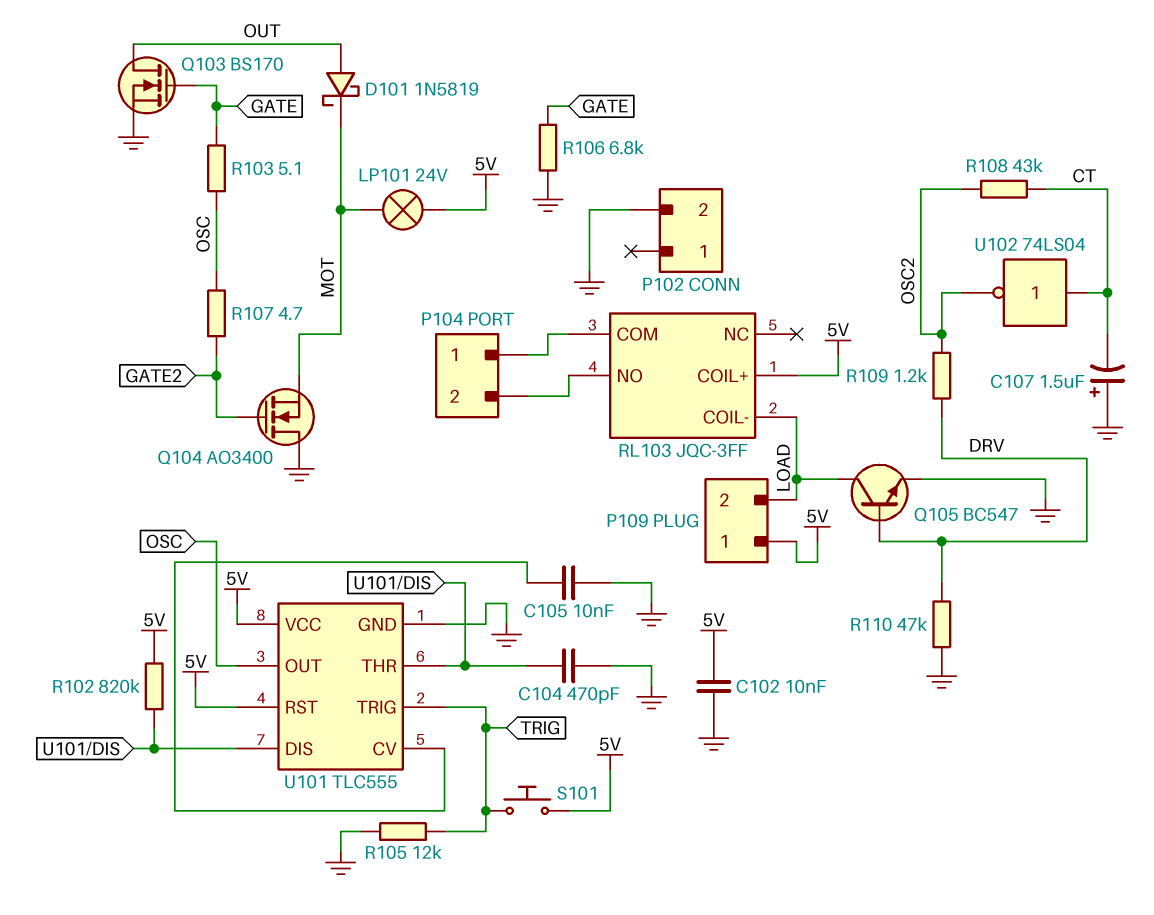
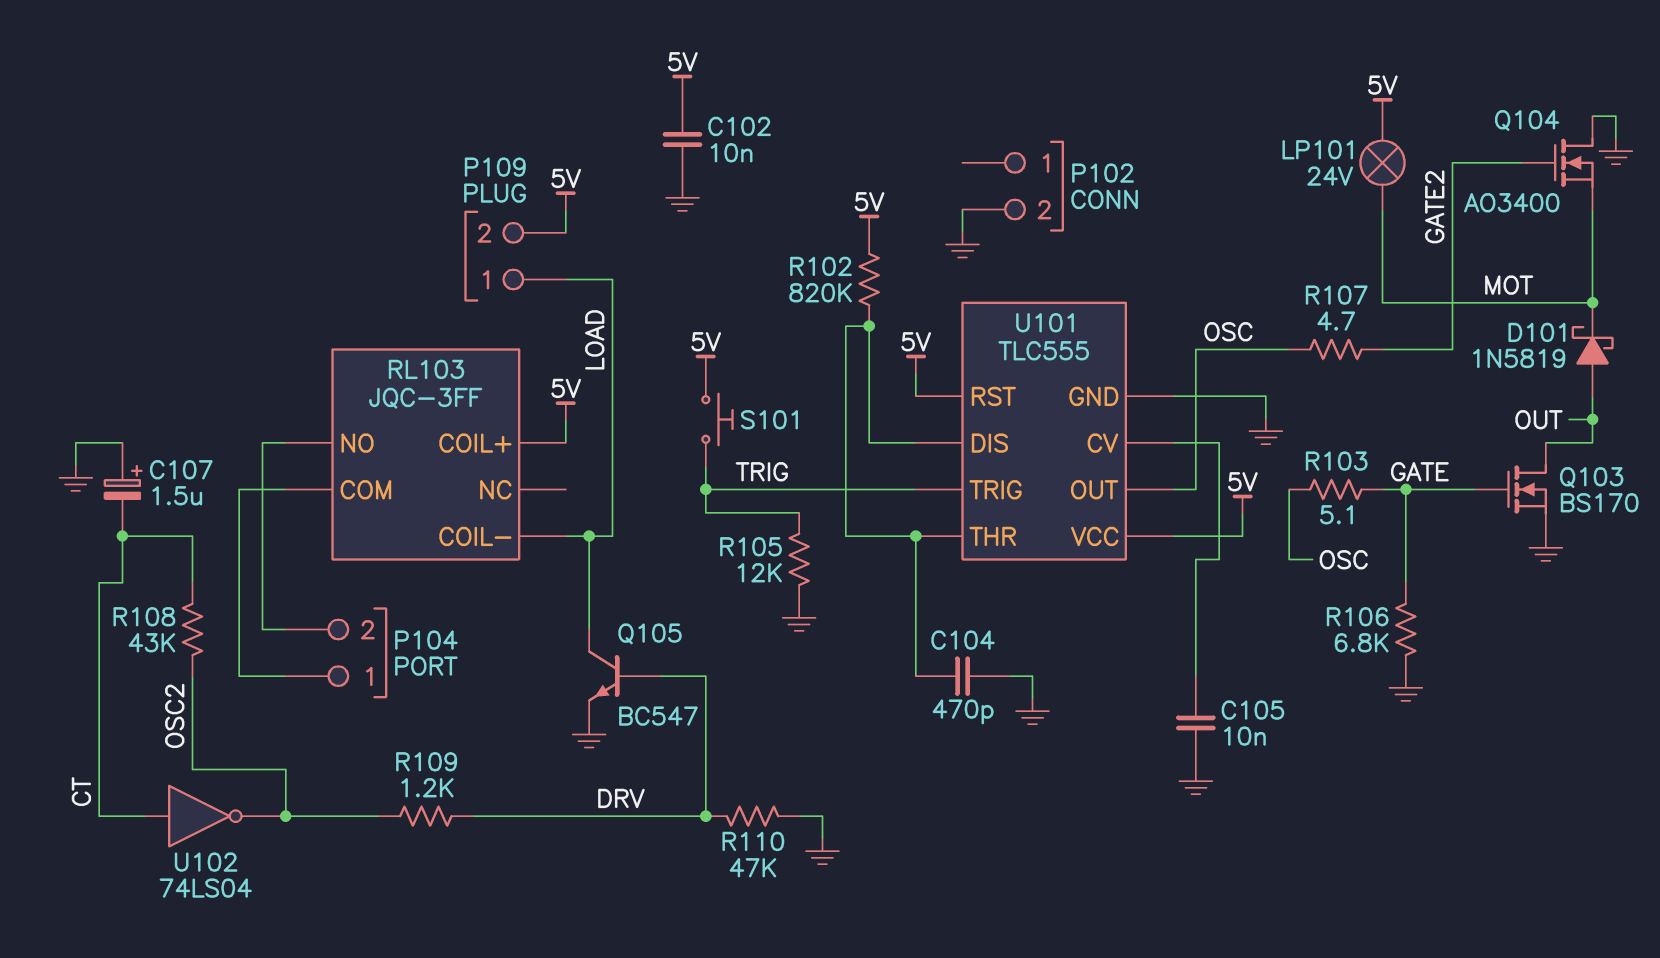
P109 pin 1: 5V -> LOAD
P109 pin 2: LOAD -> 5V

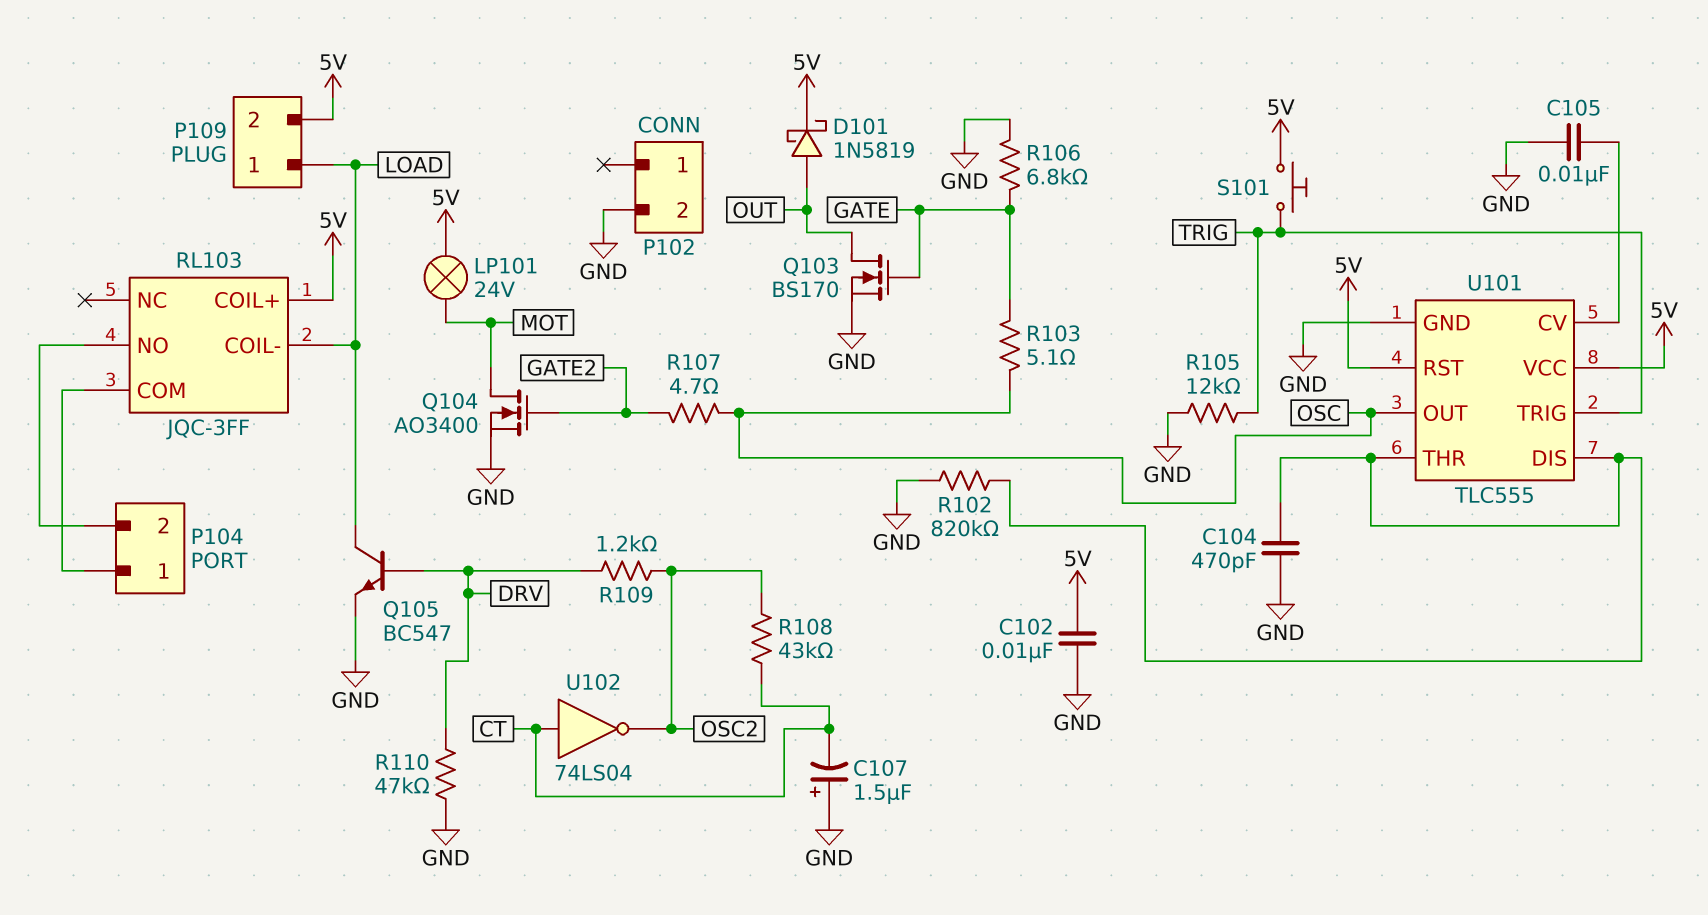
D101: schottky 1N5819 (A OUT, K MOT) -> schottky 1N5819 (A OUT, K 5V)
Q104: NMOS AO3400 (G GATE2, D GND, S MOT) -> NMOS AO3400 (G GATE2, D MOT, S GND)
R102: 820k (5V, U101/DIS) -> 820k (GND, U101/DIS)

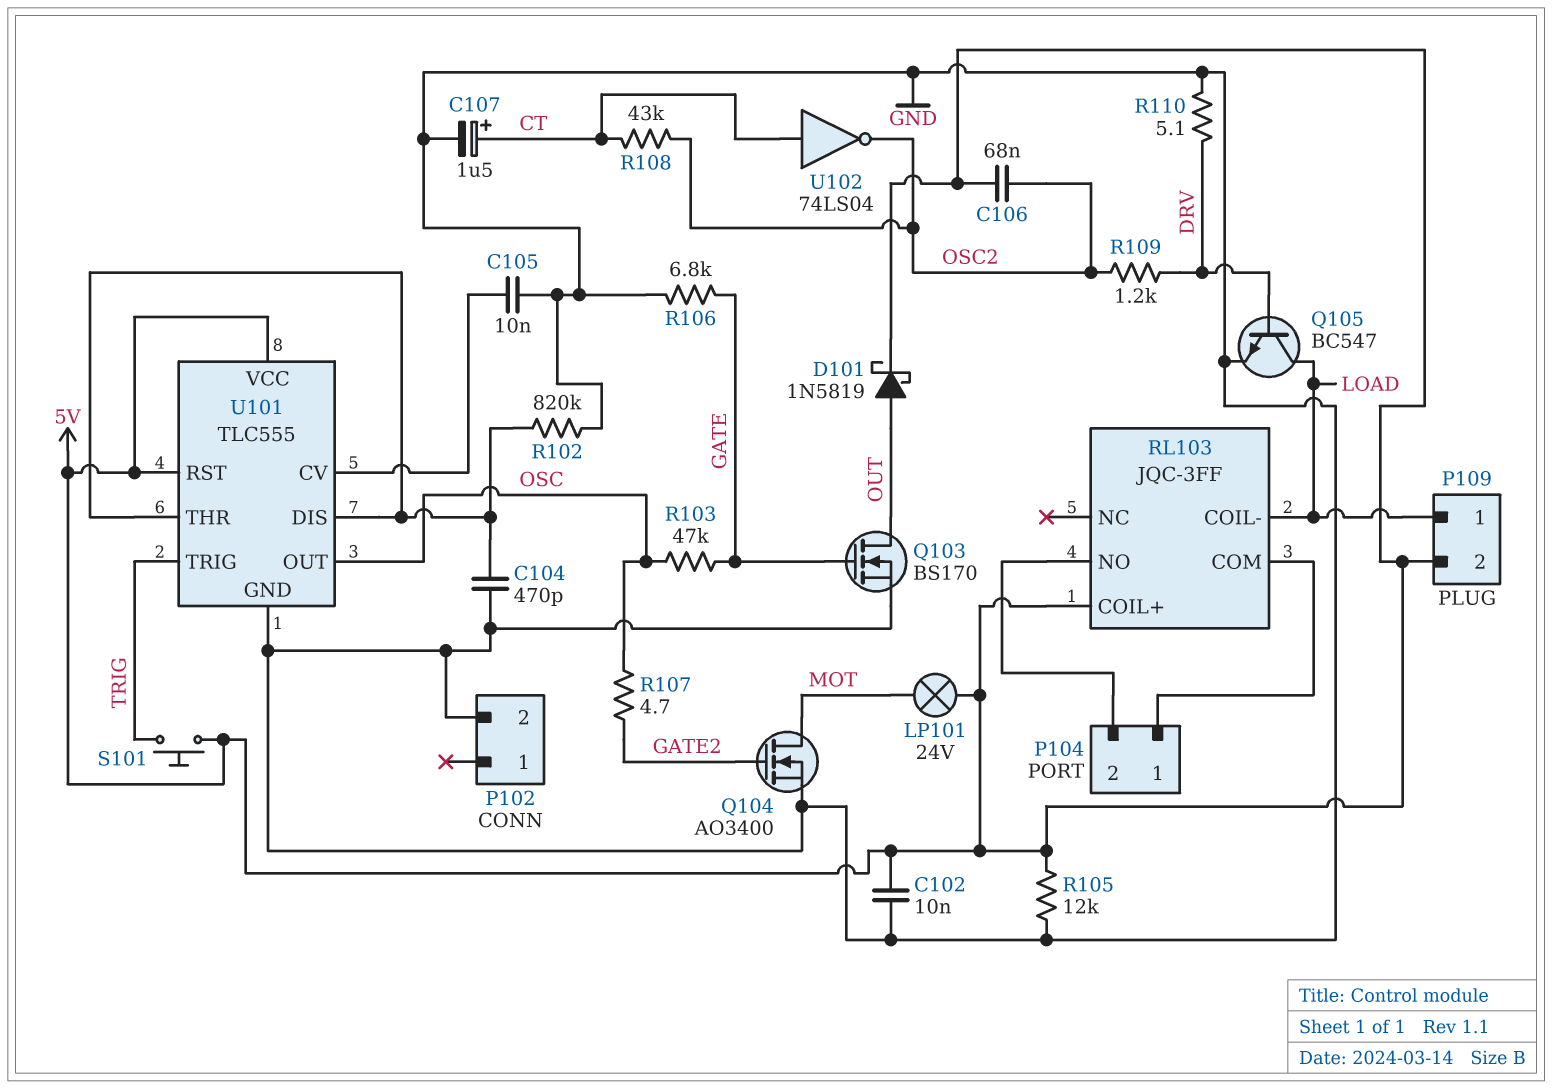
C106: none -> 68nF (5V, OSC2)
C107: 1.5uF (plus GND, minus CT) -> 1.5uF (plus CT, minus GND)
R103: 5.1 (GATE, OSC) -> 47k (GATE, OSC)
R105: 12k (GND, TRIG) -> 12k (5V, GND)
R110: 47k (DRV, GND) -> 5.1 (DRV, GND)

